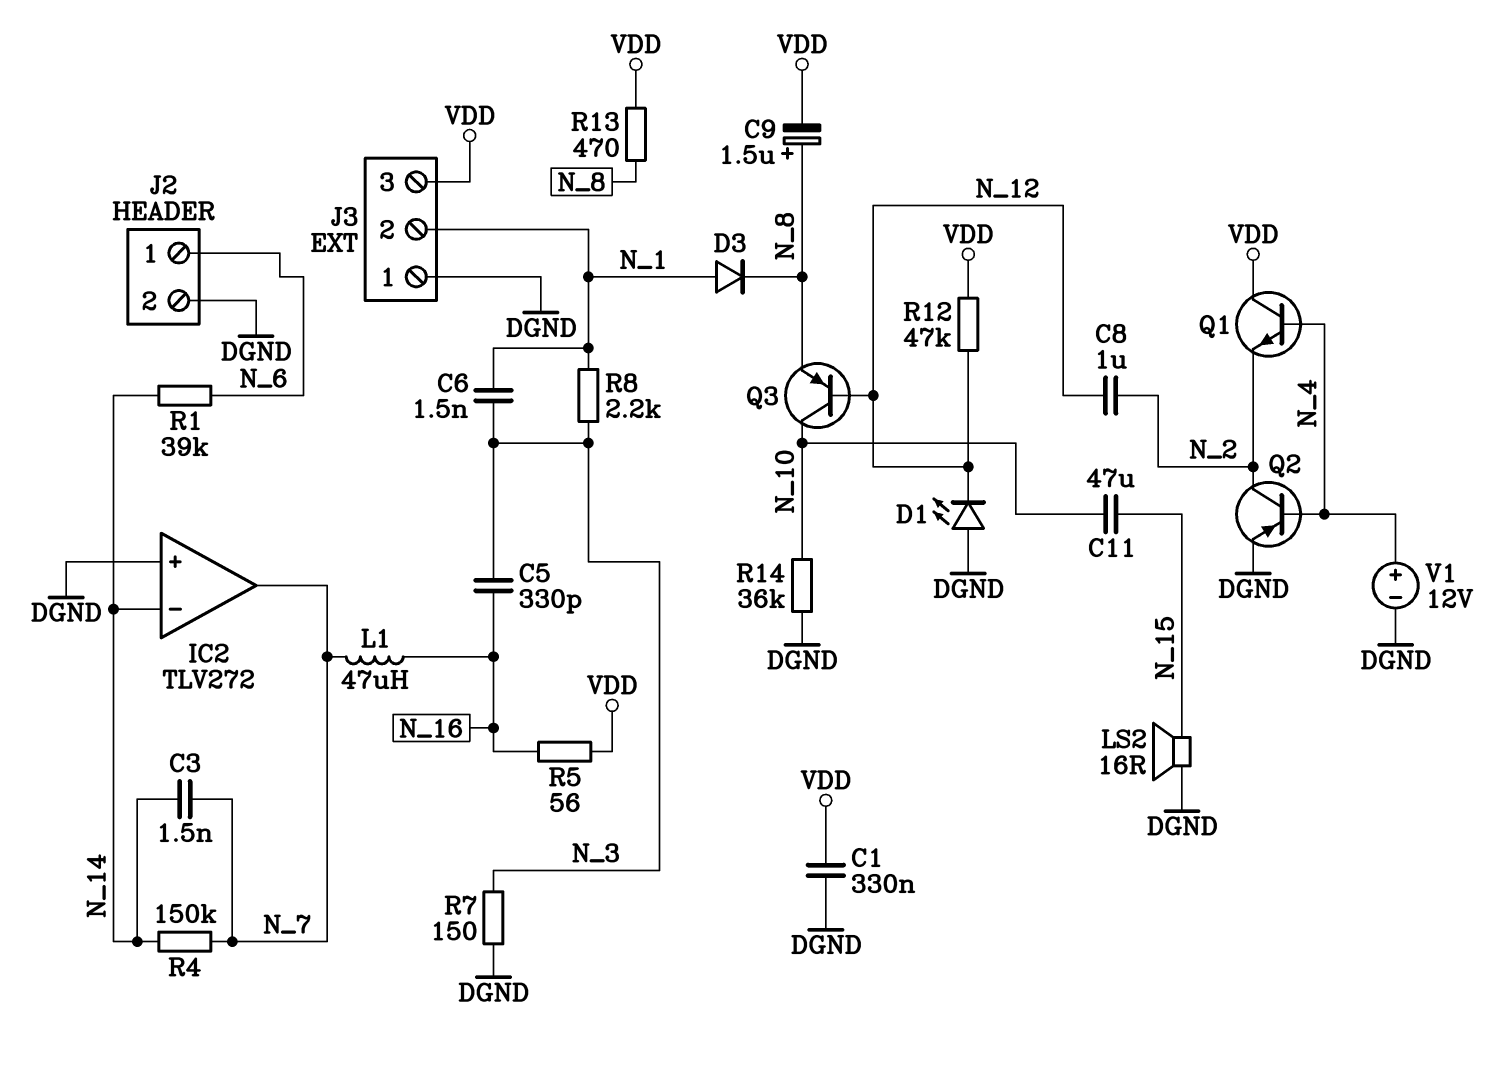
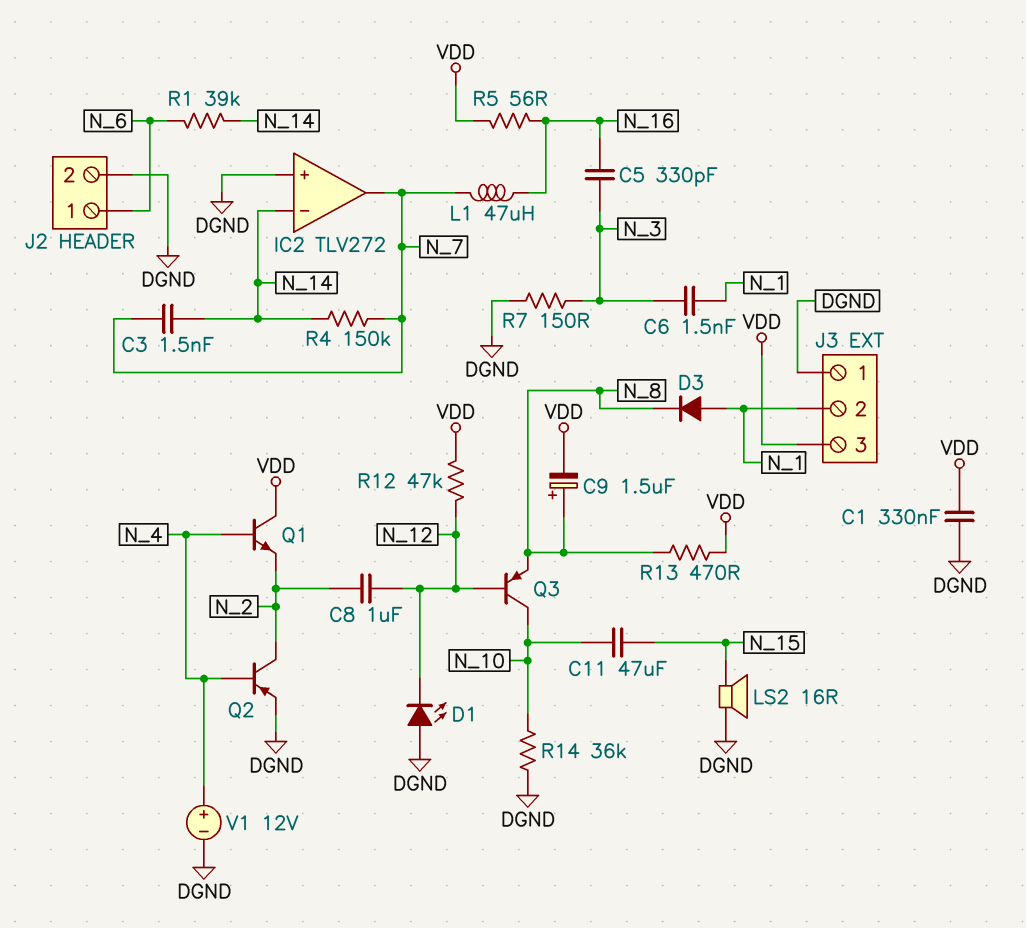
R8: 2.2k (N_1, N_3) -> none

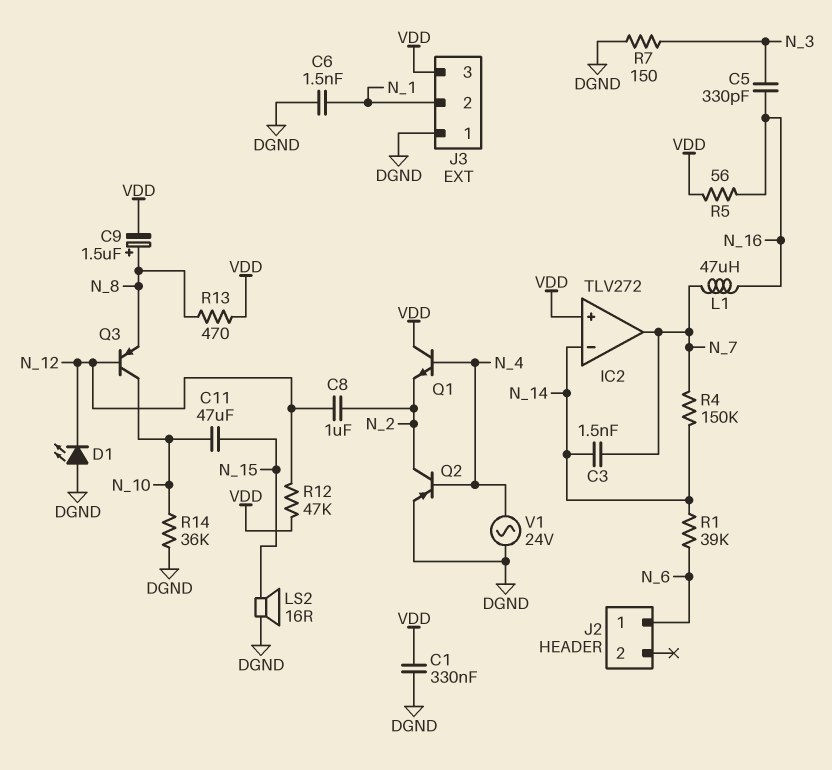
C6: 1.5nF (N_1, N_3) -> 1.5nF (DGND, N_1)
D3: diode (A N_1, K N_8) -> none
IC2 pin in+: DGND -> VDD
J2 pin 2: DGND -> none
V1: 12V (plus N_4, minus DGND) -> AC 24V (DGND, N_4)

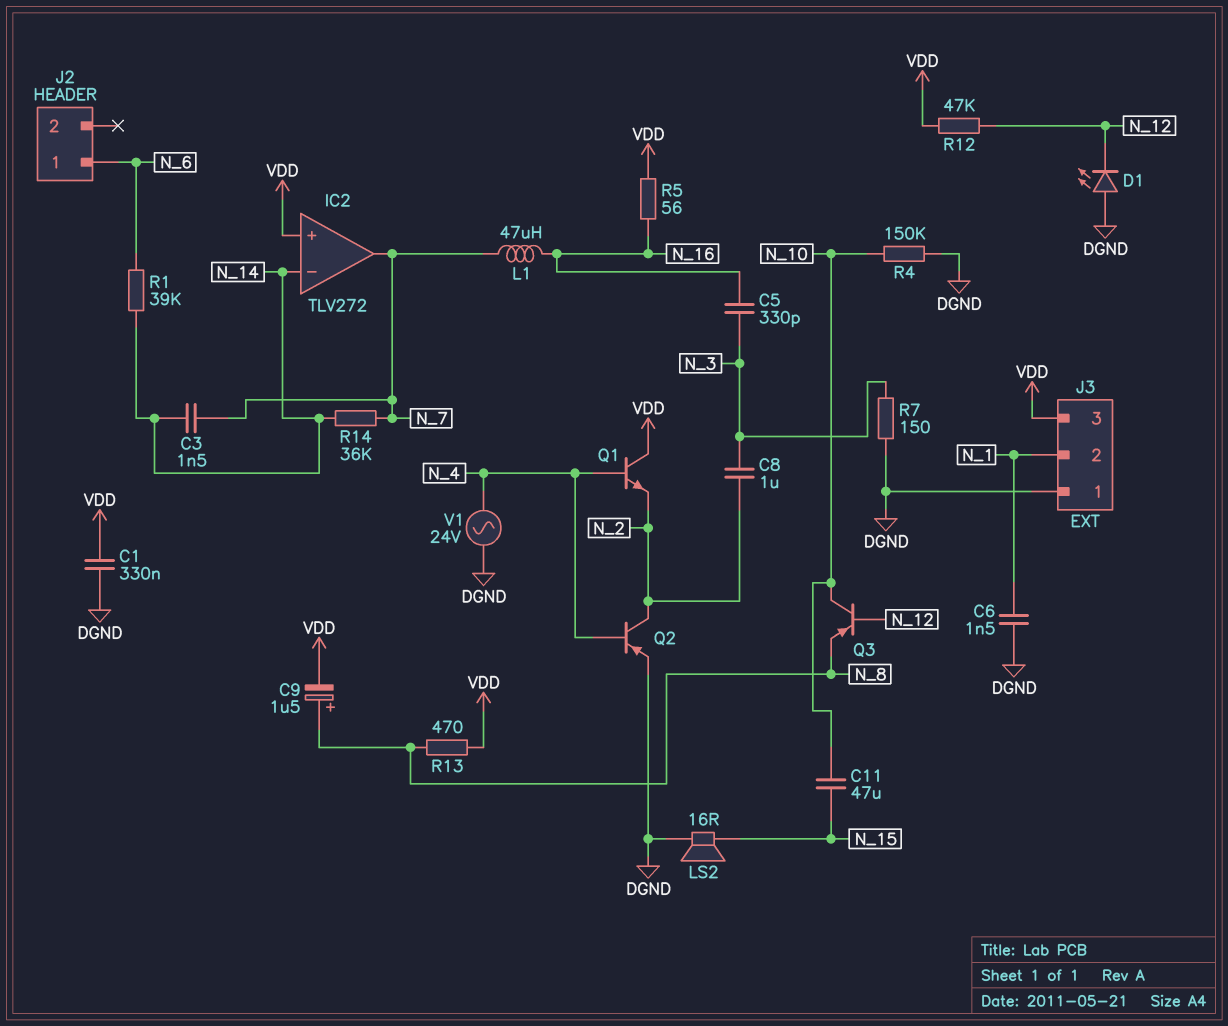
C8: 1uF (N_2, N_12) -> 1uF (N_2, N_3)
R4: 150k (N_7, N_14) -> 150k (DGND, N_10)
R14: 36k (DGND, N_10) -> 36k (N_7, N_14)

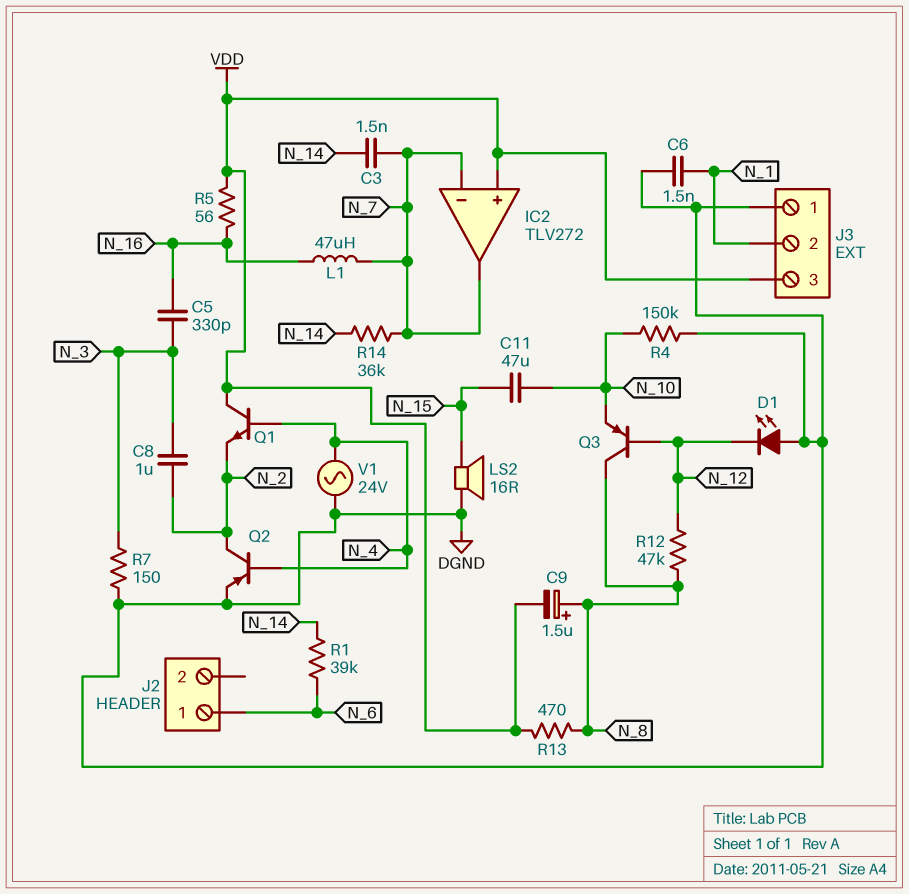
C1: 330nF (DGND, VDD) -> none
IC2 pin in-: N_14 -> N_7
Q3: PNP (B N_12, C N_10, E N_8) -> PNP (B N_12, C N_8, E N_10)
R12: 47k (N_12, VDD) -> 47k (N_8, N_12)

